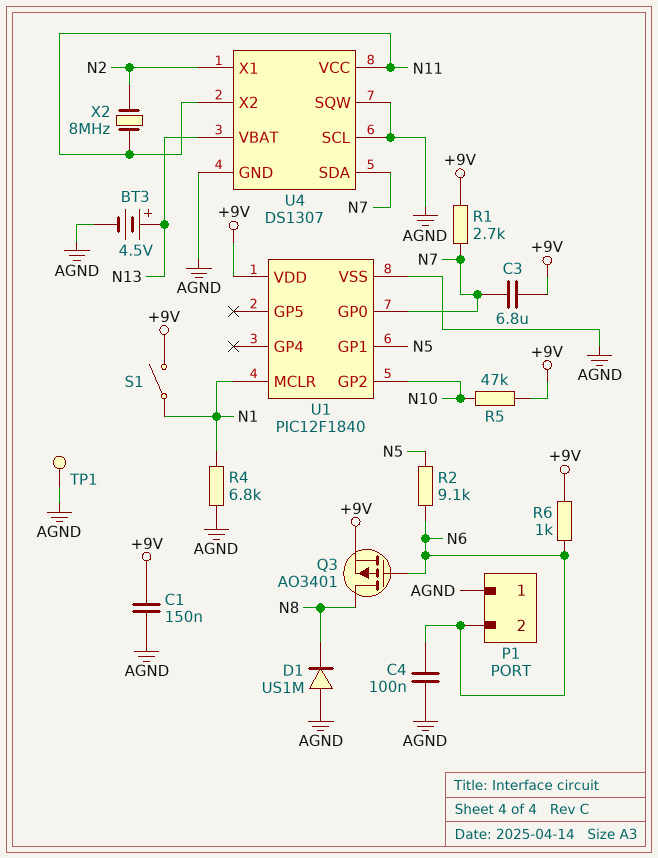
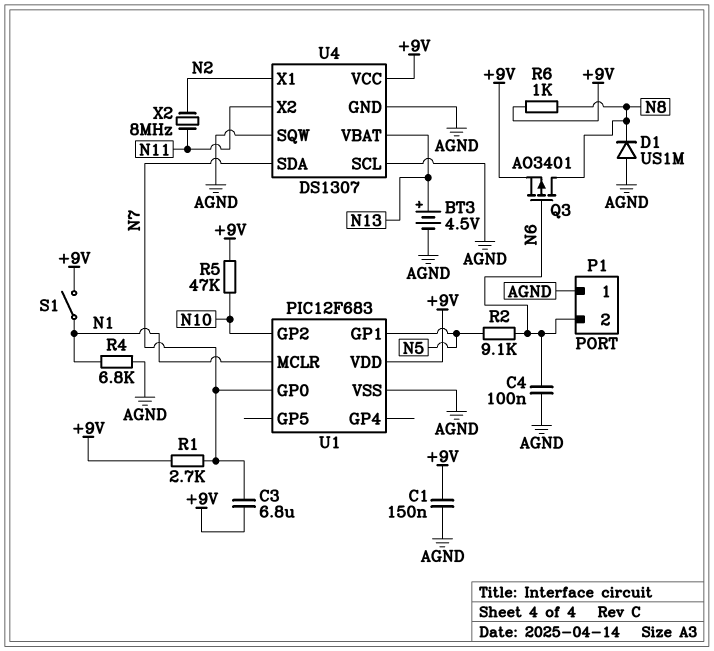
R6: 1k (+9V, N6) -> 1k (+9V, N8)
TP1: test point (AGND) -> none
U1: PIC12F1840 -> PIC12F683
U4 pin VCC: N11 -> +9V

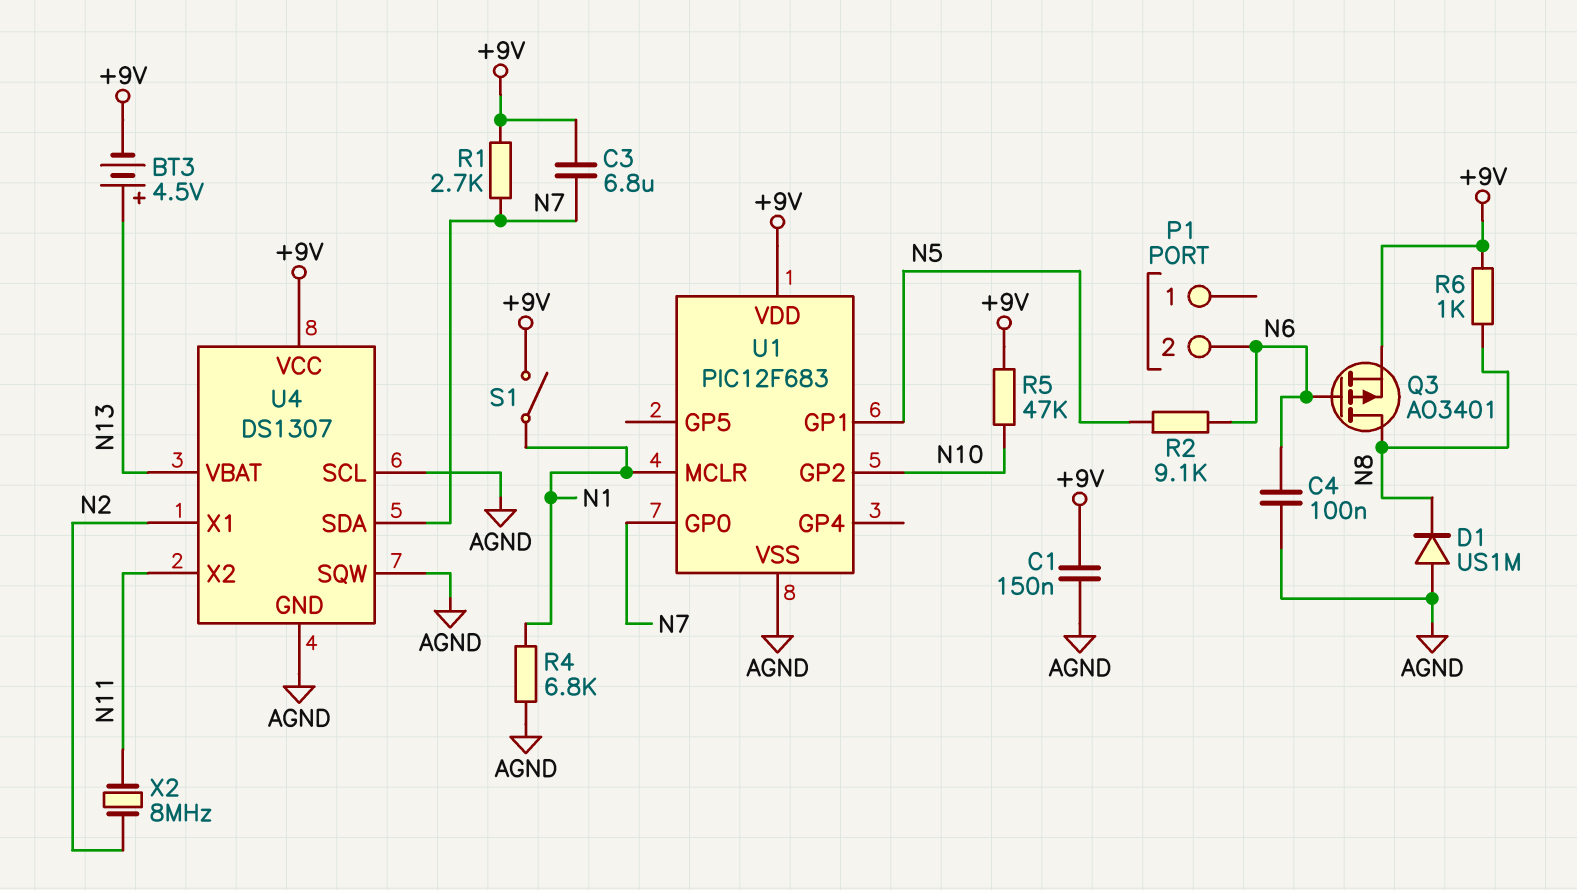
BT3: 4.5V (plus N13, minus AGND) -> 4.5V (plus N13, minus +9V)
P1 pin 1: AGND -> none

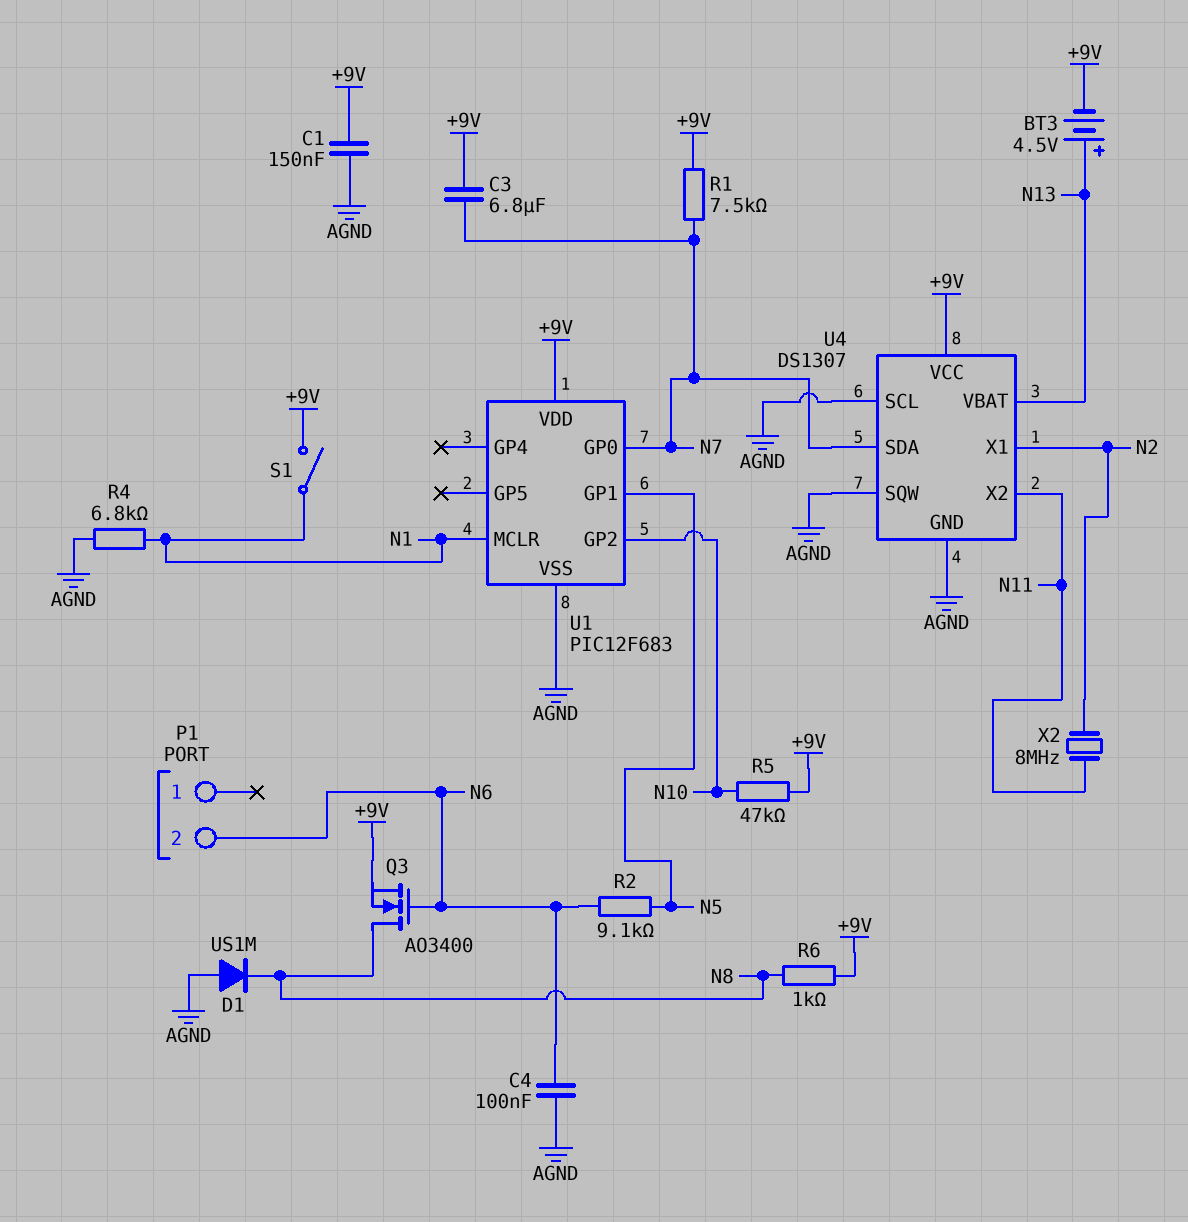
Q3: PMOS AO3401 (G N6, D N8, S +9V) -> NMOS AO3400 (G N6, D N8, S +9V)
R1: 2.7k (+9V, N7) -> 7.5k (+9V, N7)

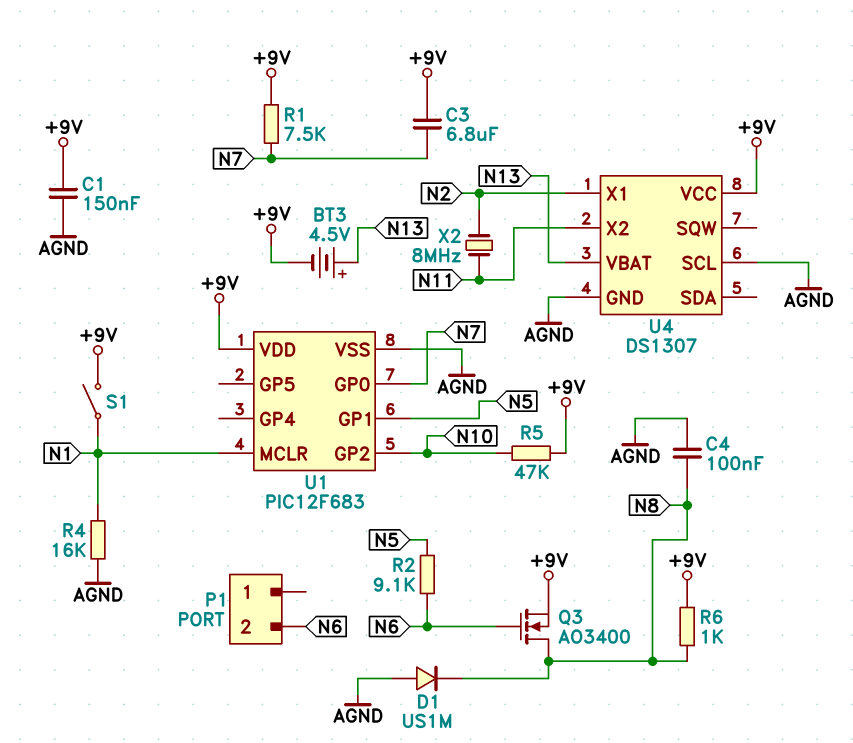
C4: 100nF (AGND, N6) -> 100nF (AGND, N8)
R4: 6.8k (AGND, N1) -> 16k (AGND, N1)
U4 pin SDA: N7 -> none
U4 pin SQW: AGND -> none

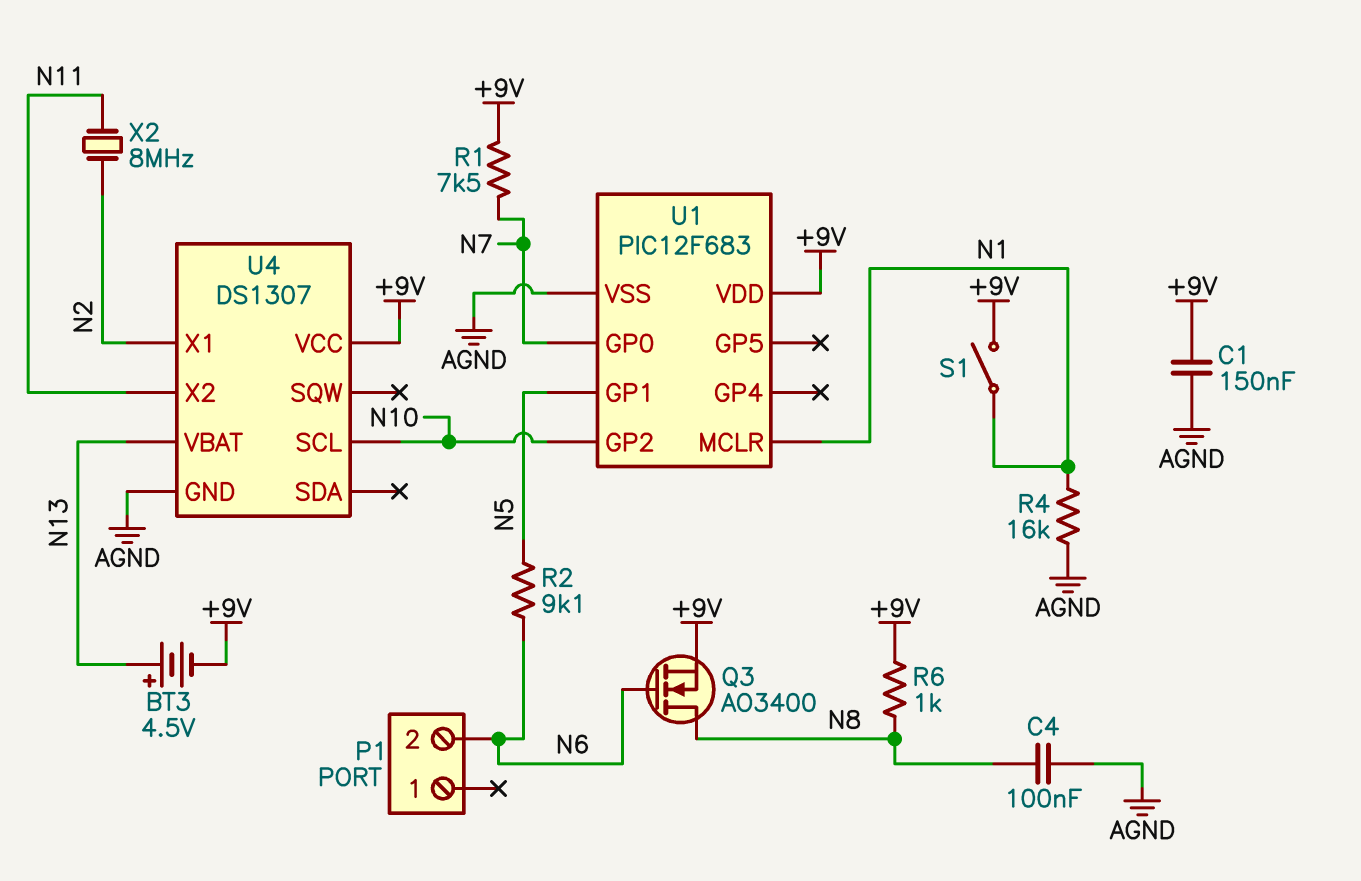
C3: 6.8uF (+9V, N7) -> none
D1: diode US1M (A AGND, K N8) -> none
R5: 47k (+9V, N10) -> none
U4 pin SCL: AGND -> N10

